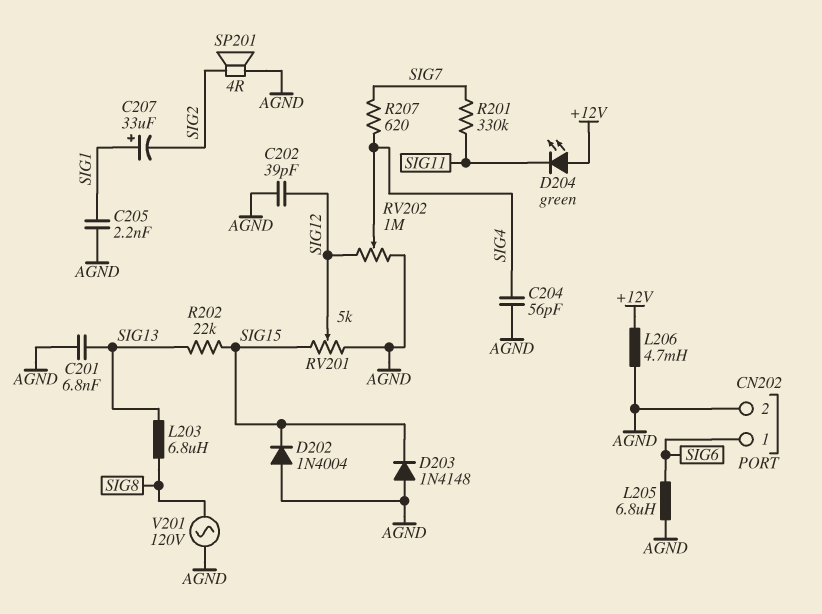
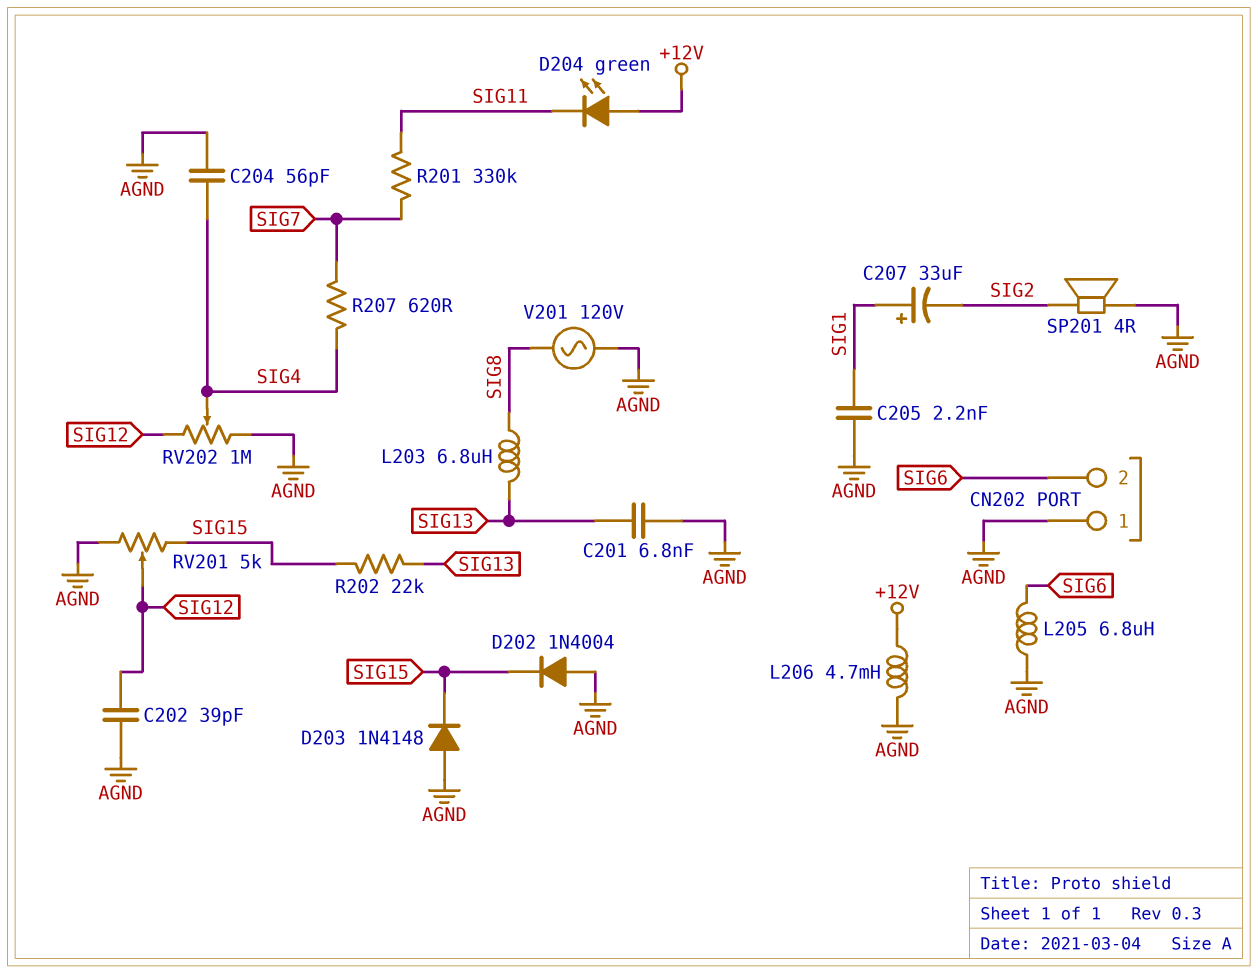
CN202 pin 1: SIG6 -> AGND
CN202 pin 2: AGND -> SIG6

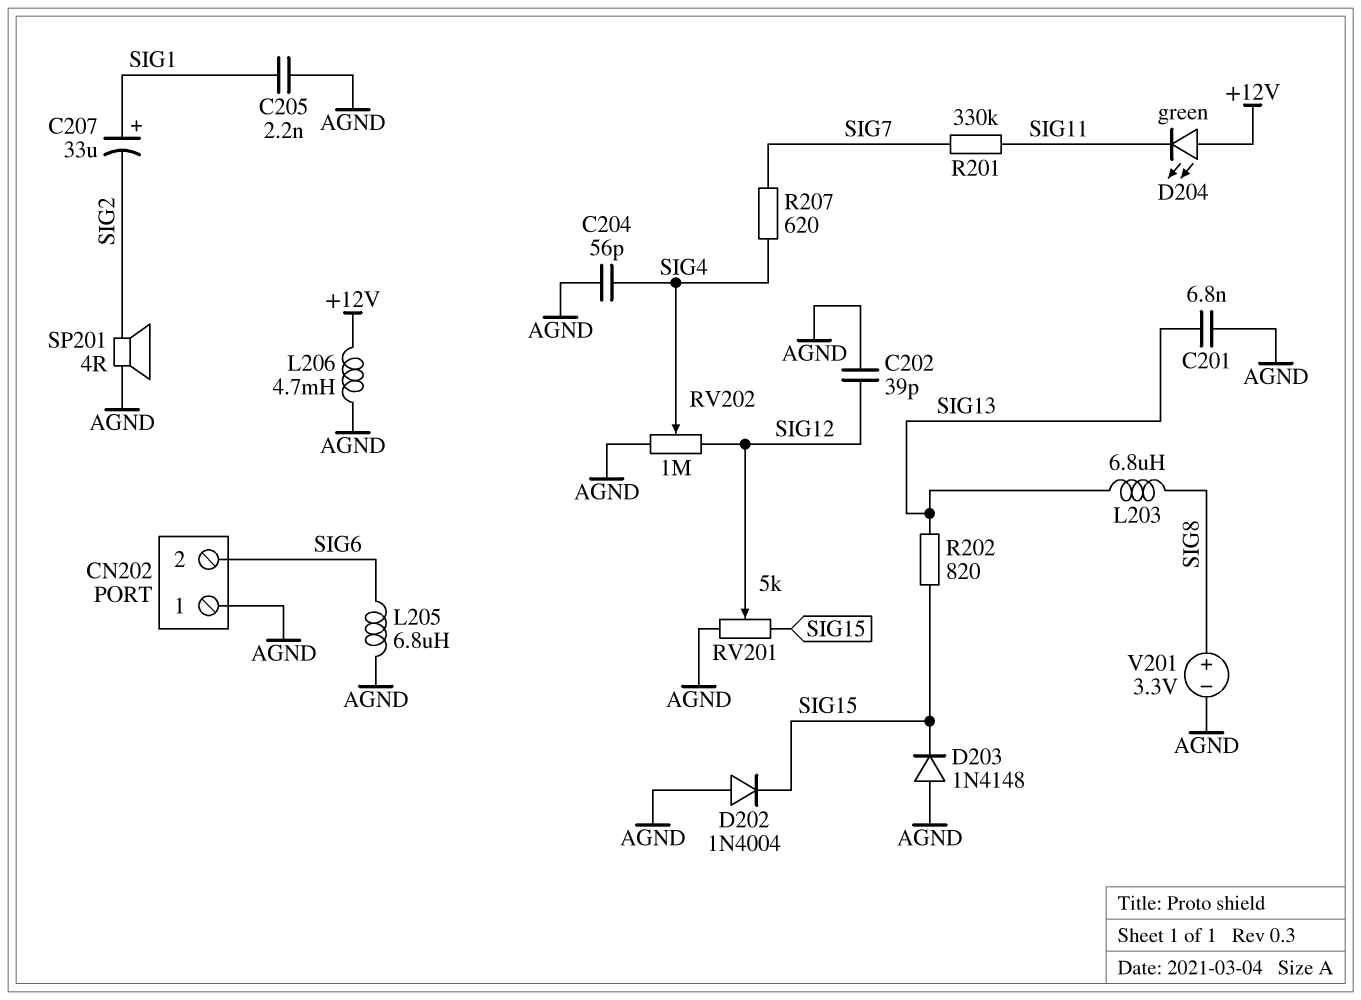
R202: 22k (SIG13, SIG15) -> 820 (SIG13, SIG15)
V201: AC 120V (AGND, SIG8) -> 3.3V (plus SIG8, minus AGND)

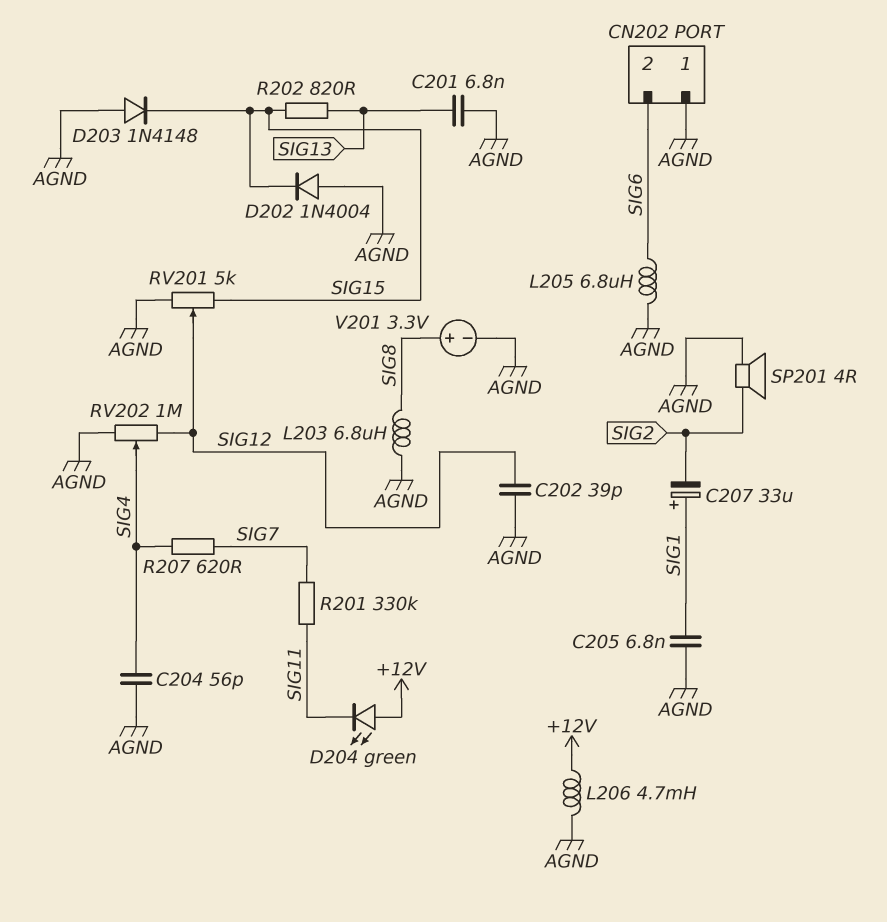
C205: 2.2nF (AGND, SIG1) -> 6.8nF (AGND, SIG1)
L203: 6.8uH (SIG8, SIG13) -> 6.8uH (AGND, SIG8)

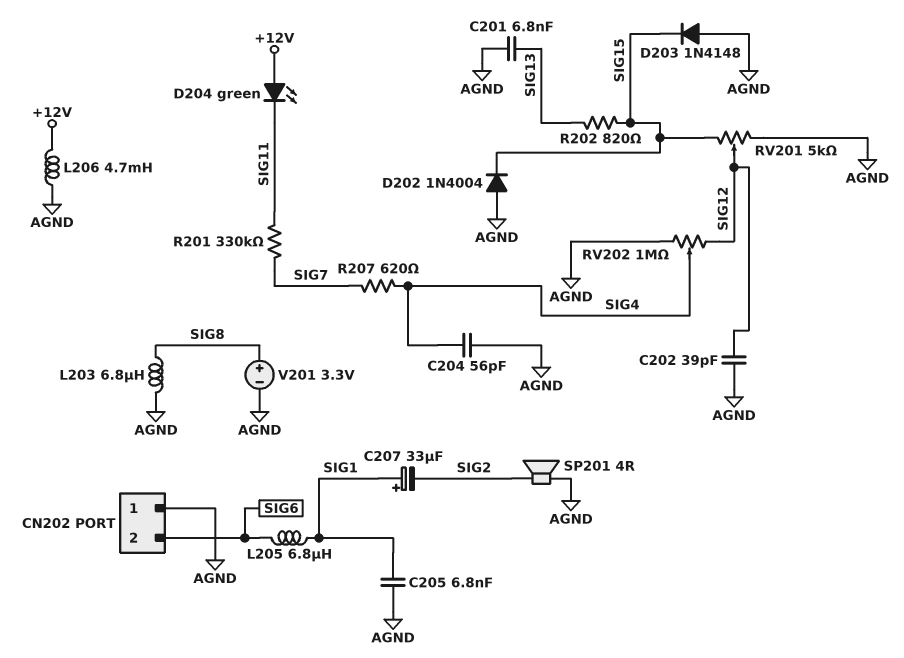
L205: 6.8uH (AGND, SIG6) -> 6.8uH (SIG1, SIG6)

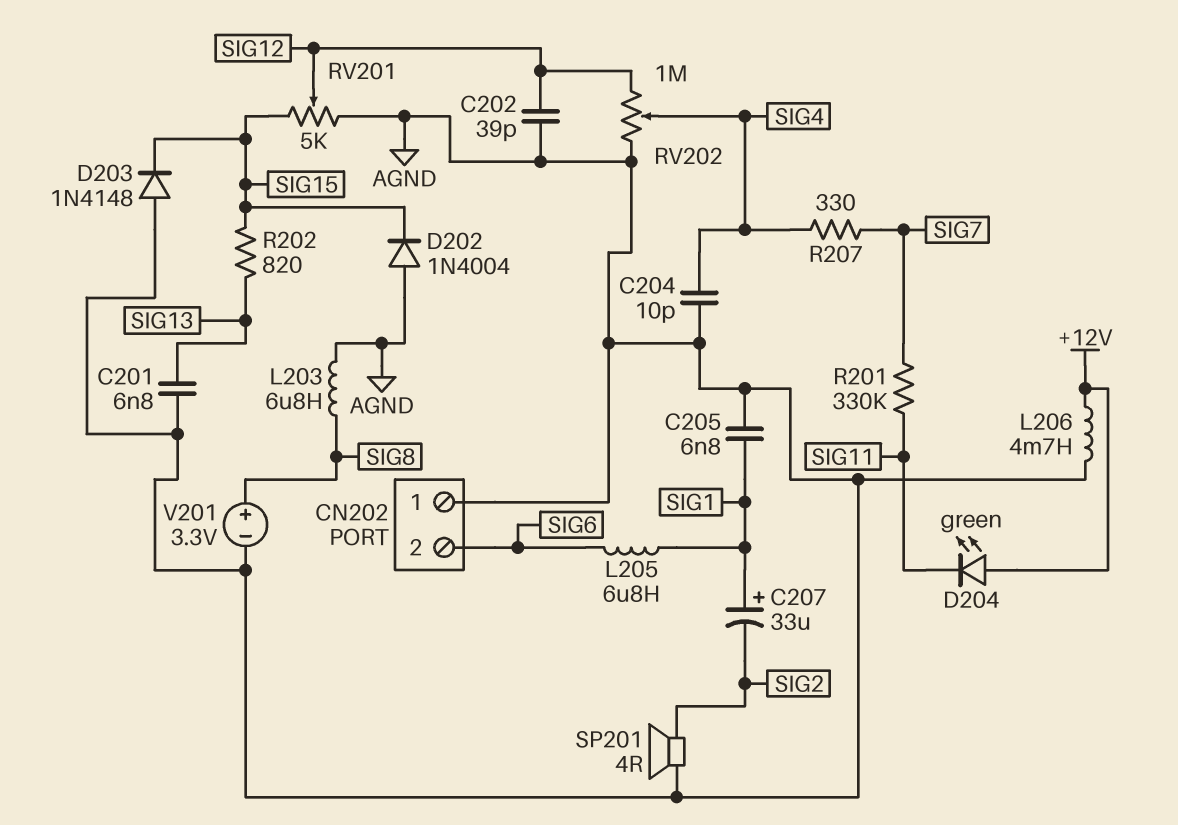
C204: 56pF (AGND, SIG4) -> 10pF (AGND, SIG4)
R207: 620 (SIG4, SIG7) -> 330 (SIG4, SIG7)

